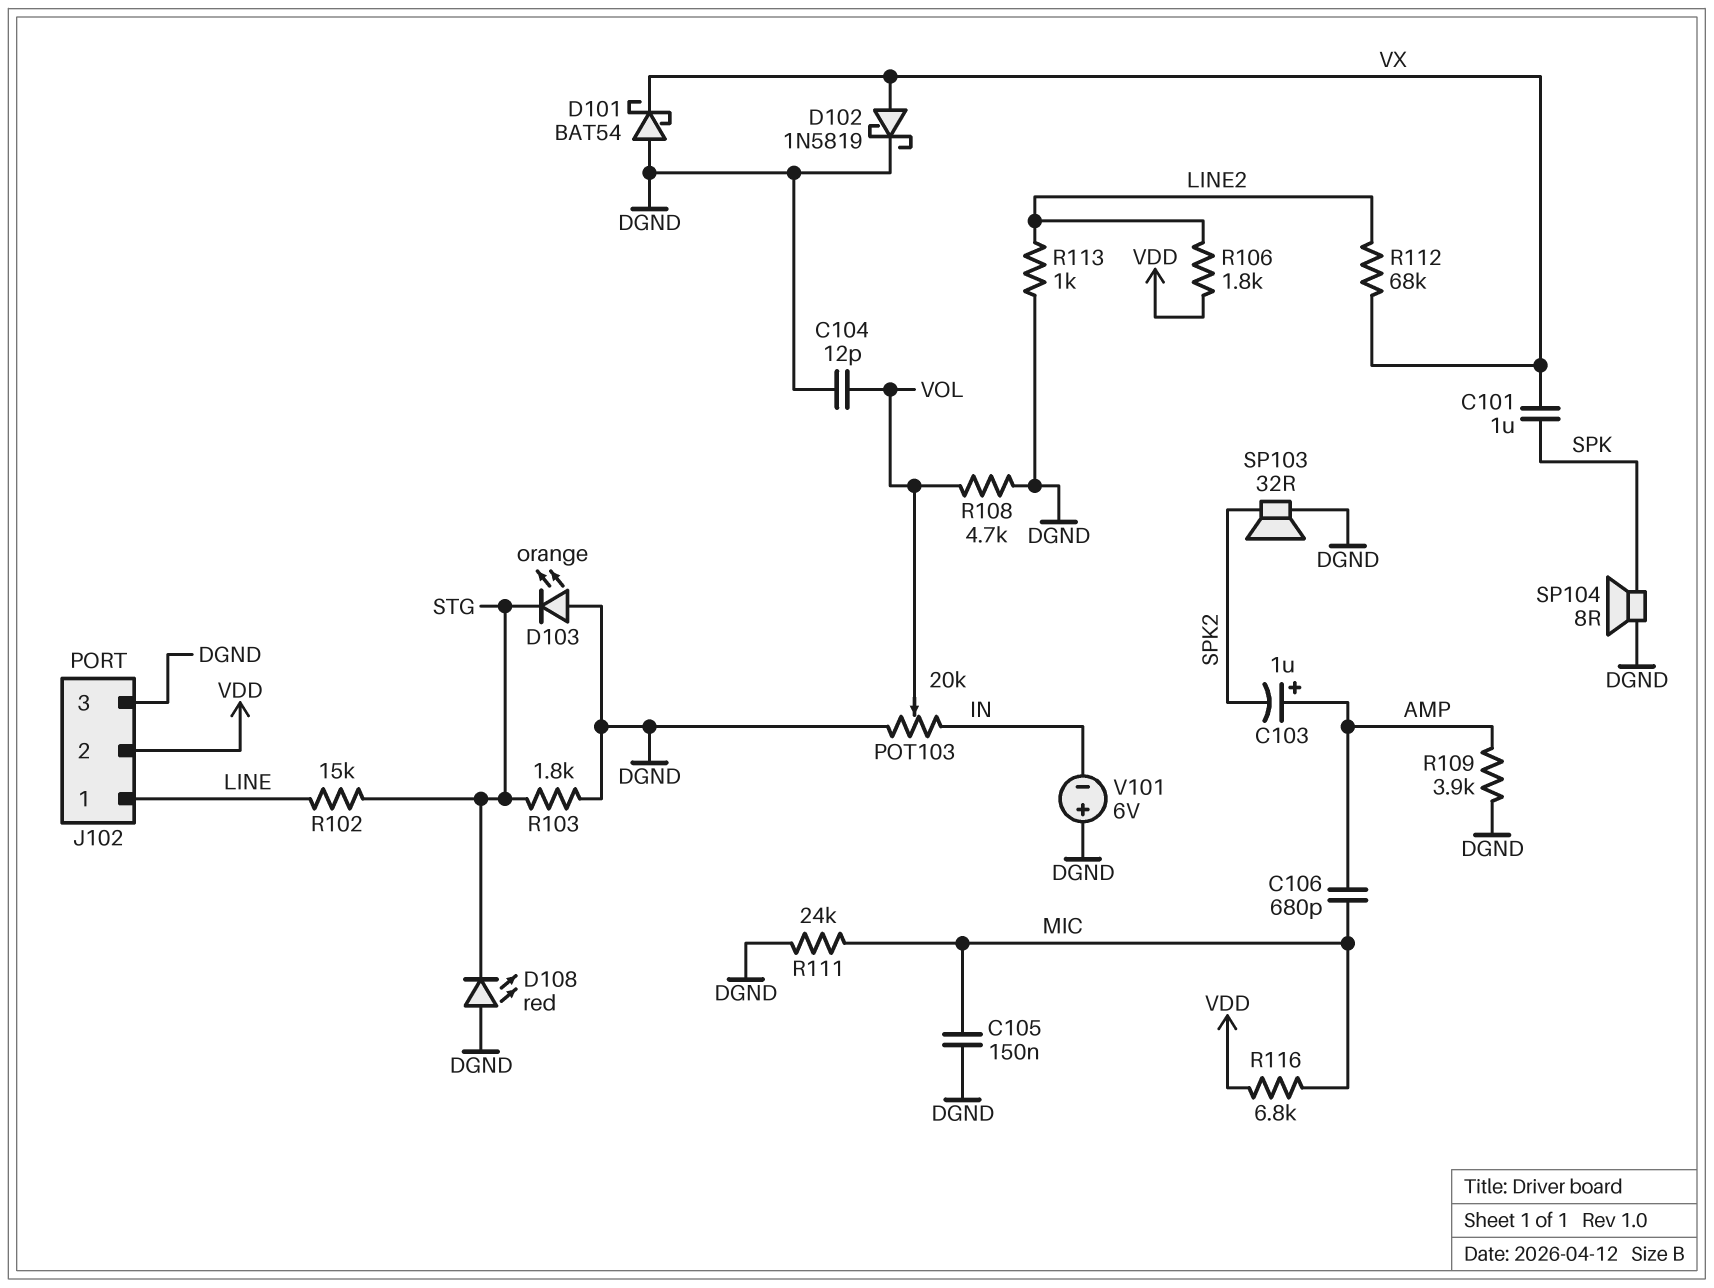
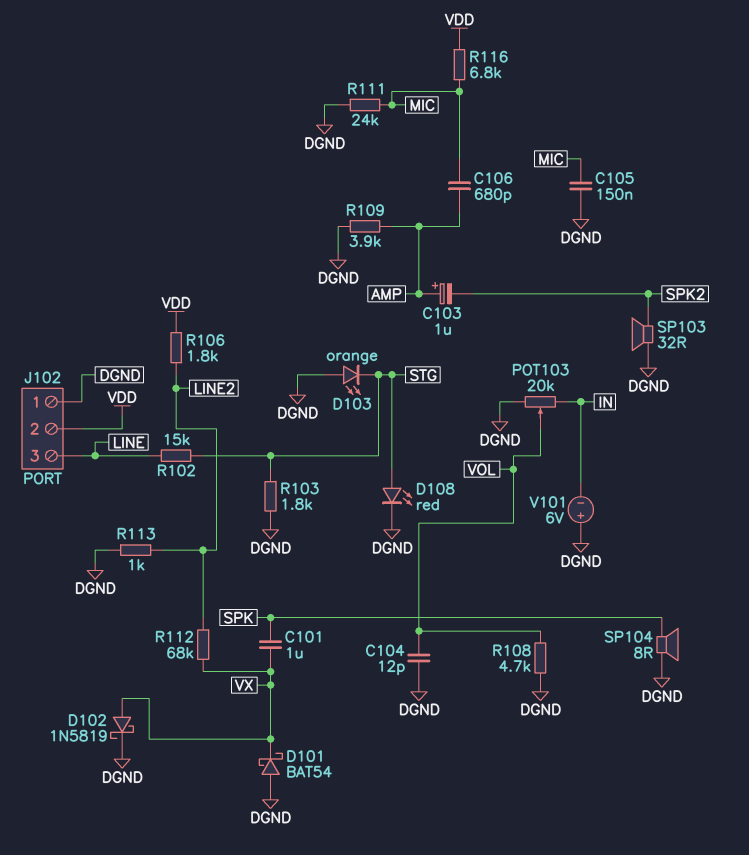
D108: LED red (A DGND, K STG) -> LED red (A STG, K DGND)
J102 pin 1: LINE -> DGND
J102 pin 3: DGND -> LINE

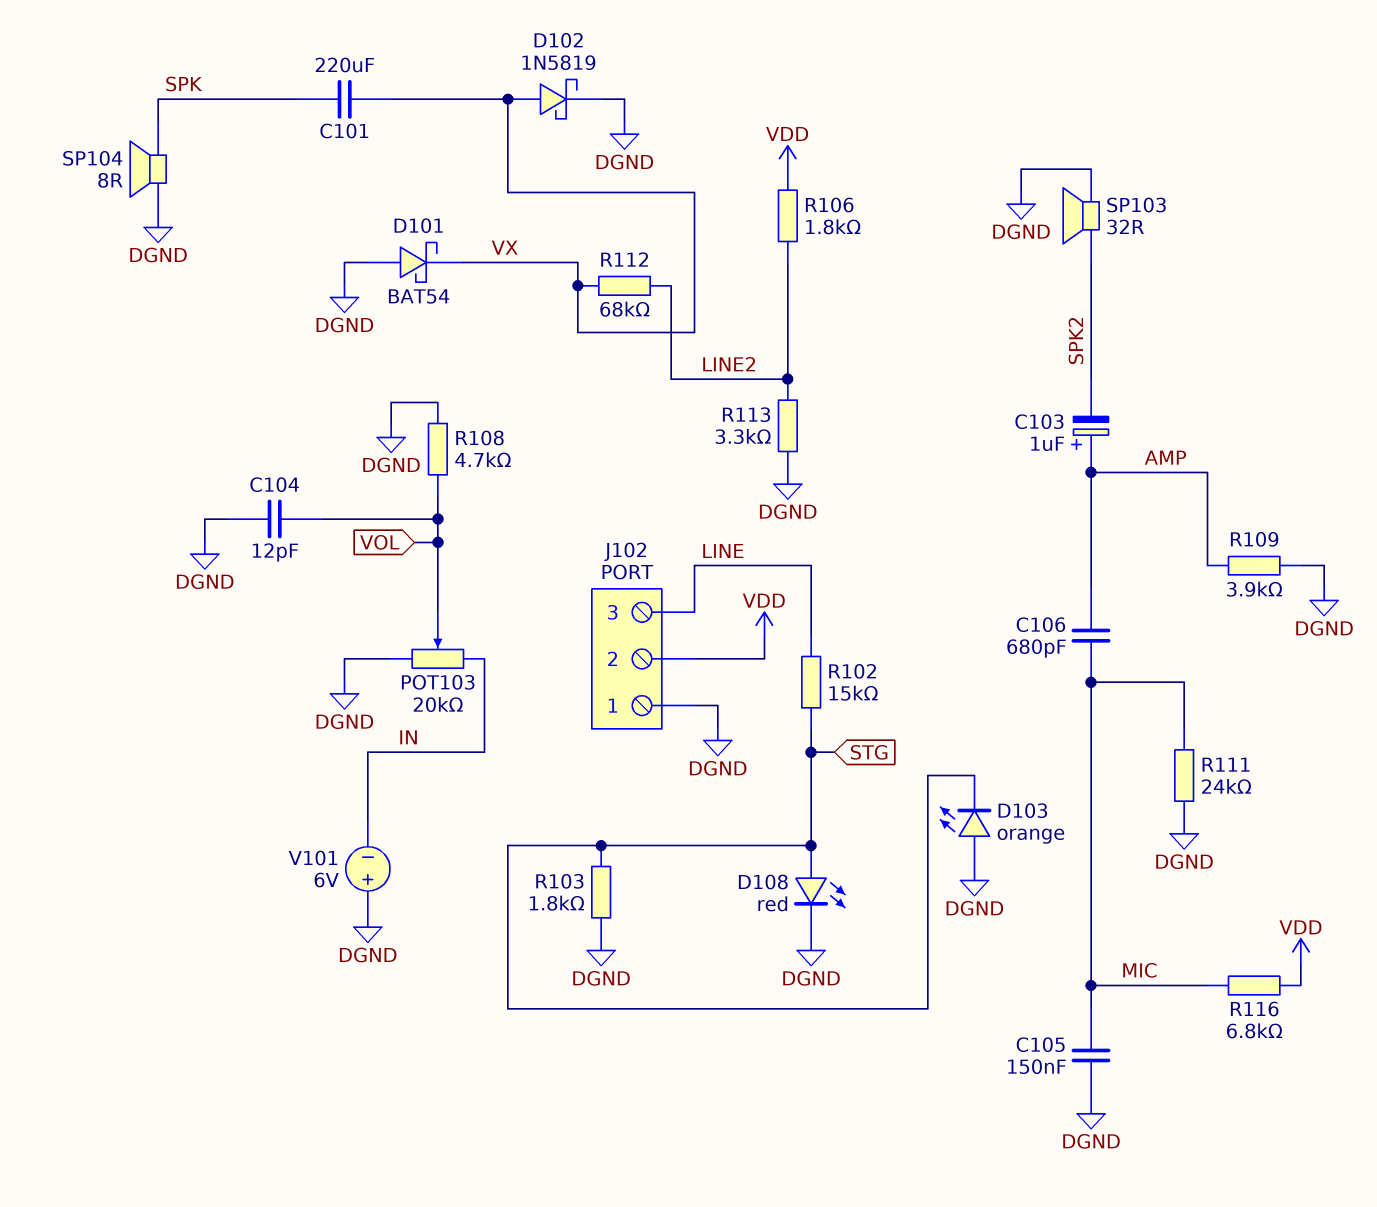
C101: 1uF (SPK, VX) -> 220uF (SPK, VX)
R113: 1k (DGND, LINE2) -> 3.3k (DGND, LINE2)

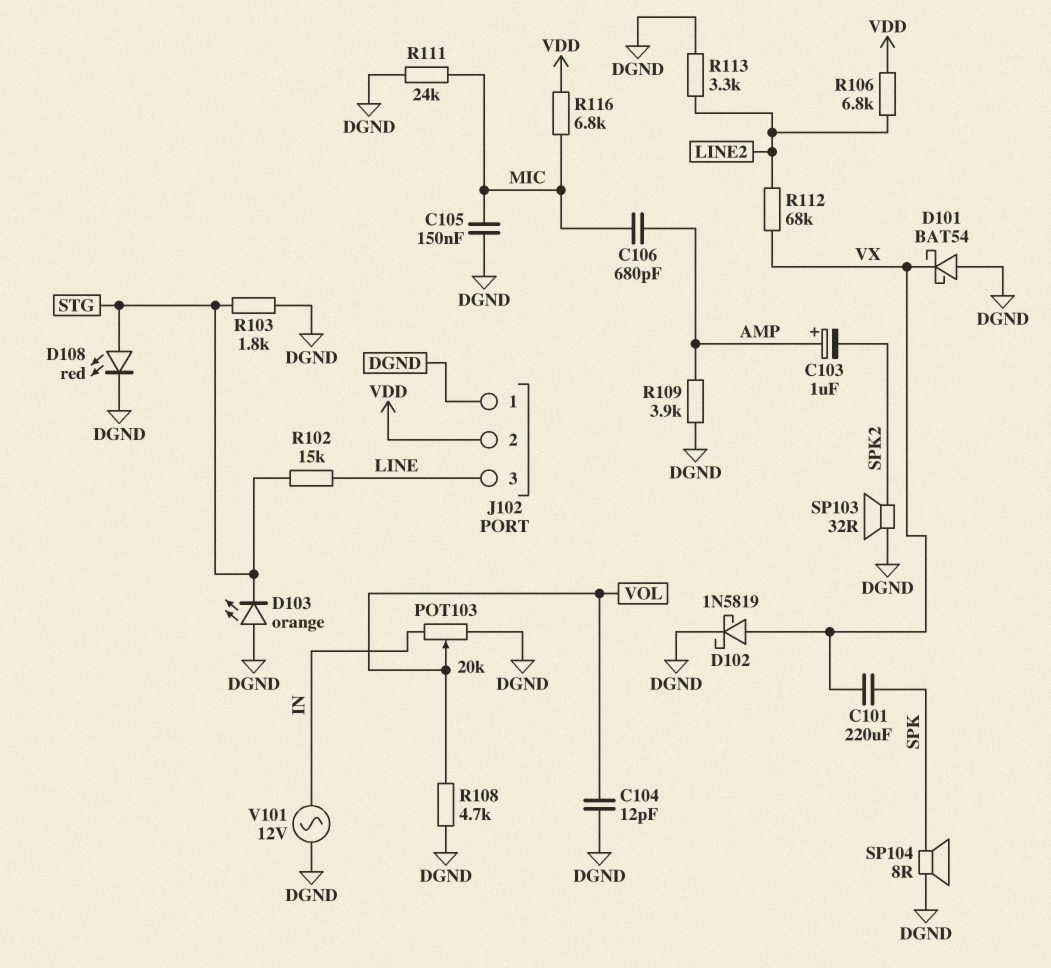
R106: 1.8k (LINE2, VDD) -> 6.8k (LINE2, VDD)
V101: 6V (plus DGND, minus IN) -> AC 12V (DGND, IN)

